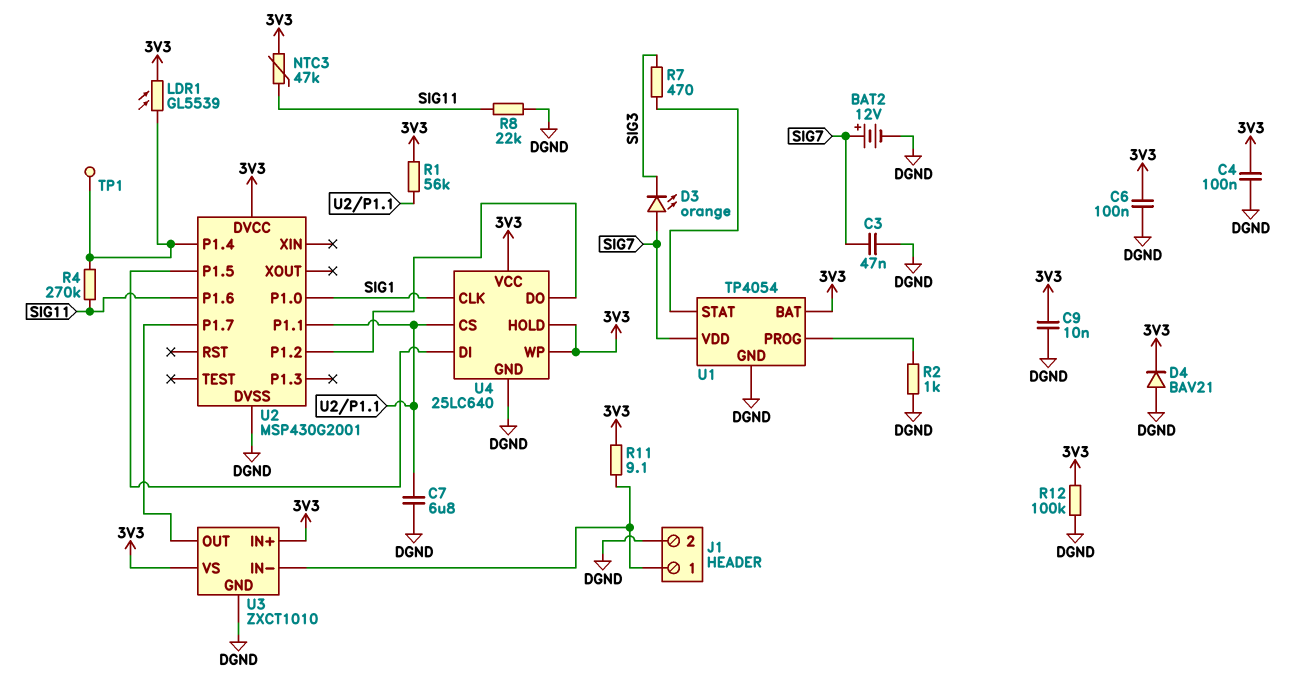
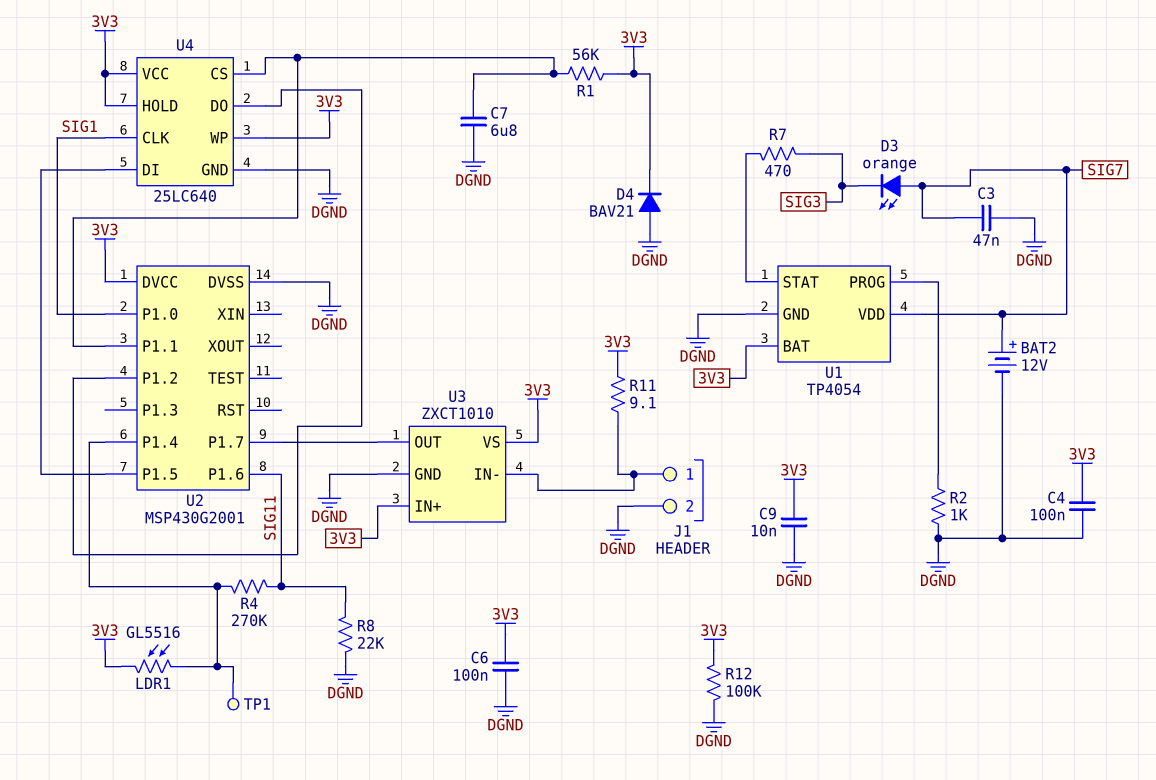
LDR1: GL5539 (3V3, U2/P1.4) -> GL5516 (3V3, U2/P1.4)
NTC3: 47k (3V3, SIG11) -> none

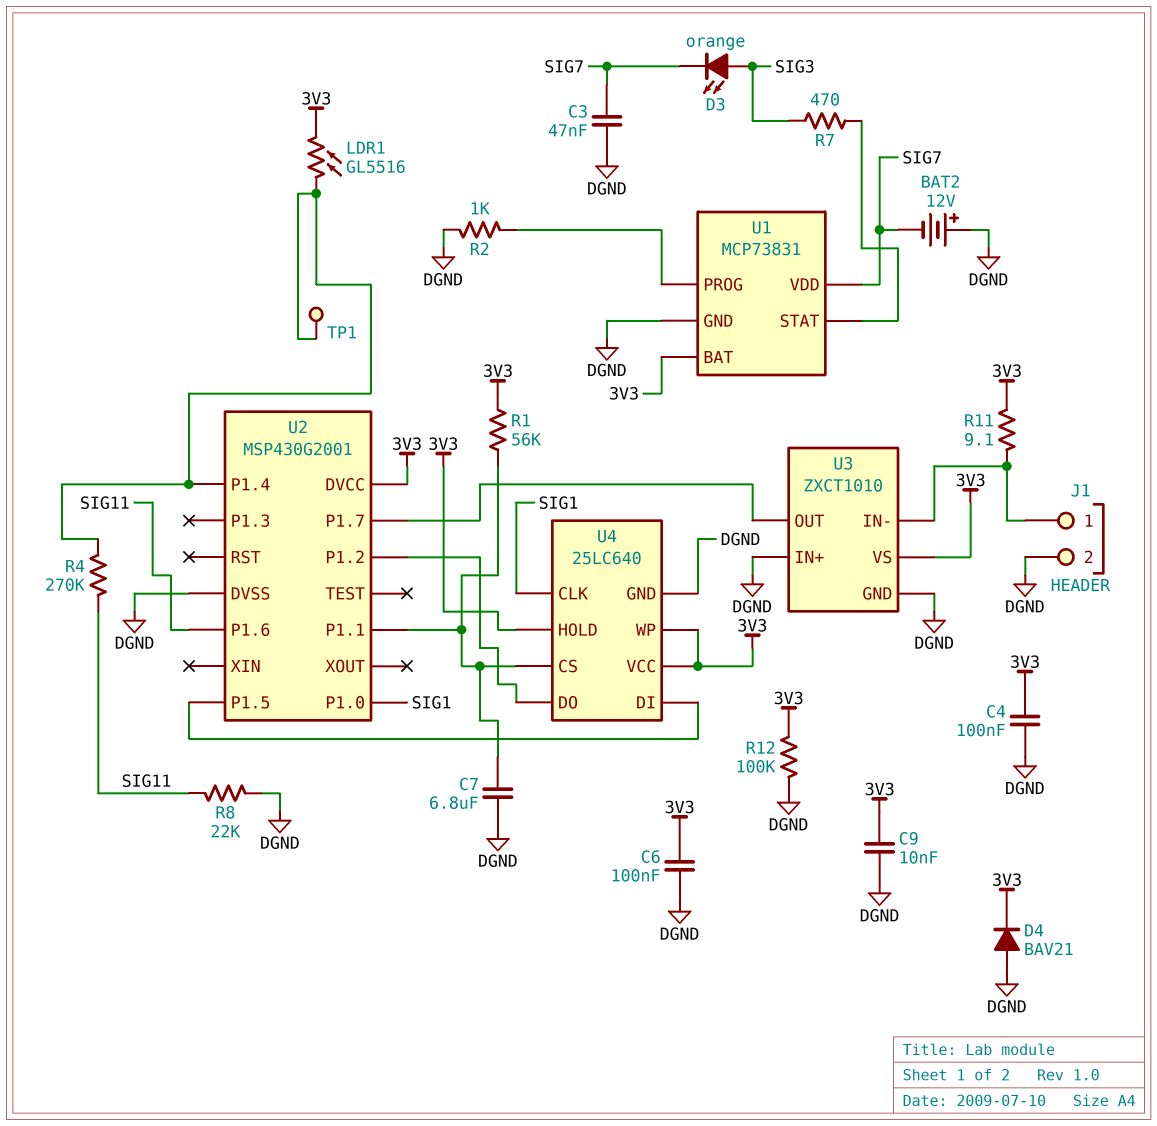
BAT2: 12V (plus SIG7, minus DGND) -> 12V (plus DGND, minus SIG7)
D3: LED orange (A SIG7, K SIG3) -> LED orange (A SIG3, K SIG7)
U1: TP4054 -> MCP73831
U3 pin IN+: 3V3 -> DGND

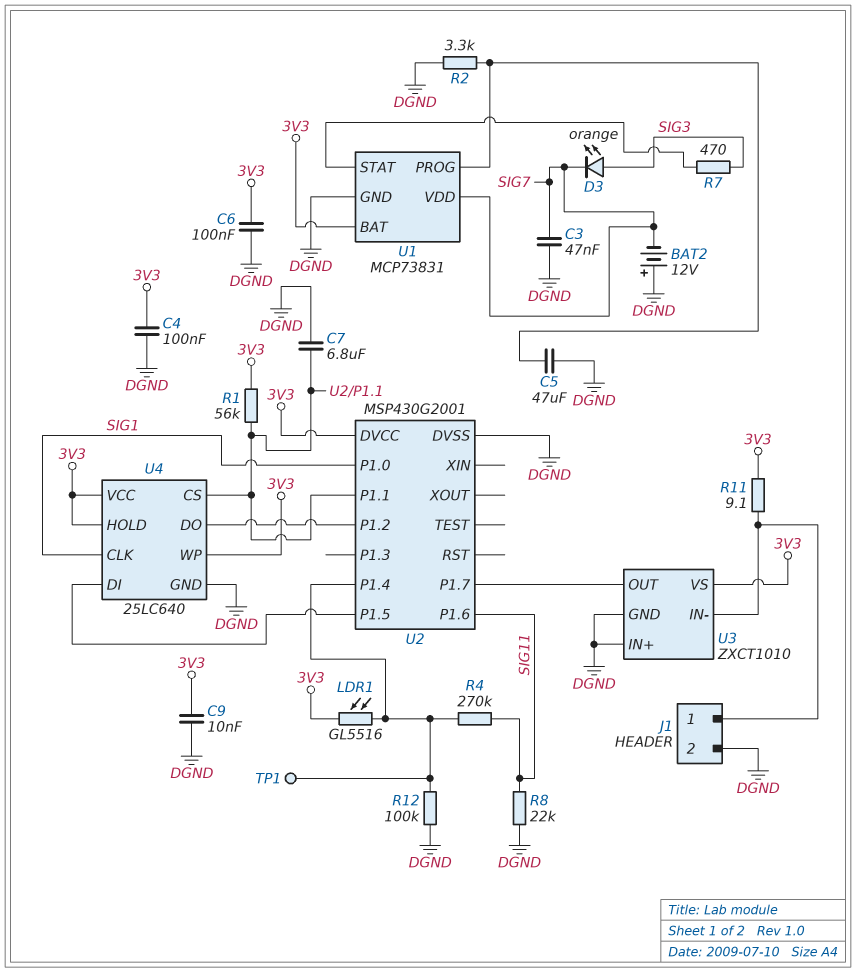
C5: none -> 47uF (DGND, U1/PROG)
D4: diode BAV21 (A DGND, K 3V3) -> none
R2: 1k (DGND, U1/PROG) -> 3.3k (DGND, U1/PROG)
R12: 100k (3V3, DGND) -> 100k (DGND, U2/P1.4)

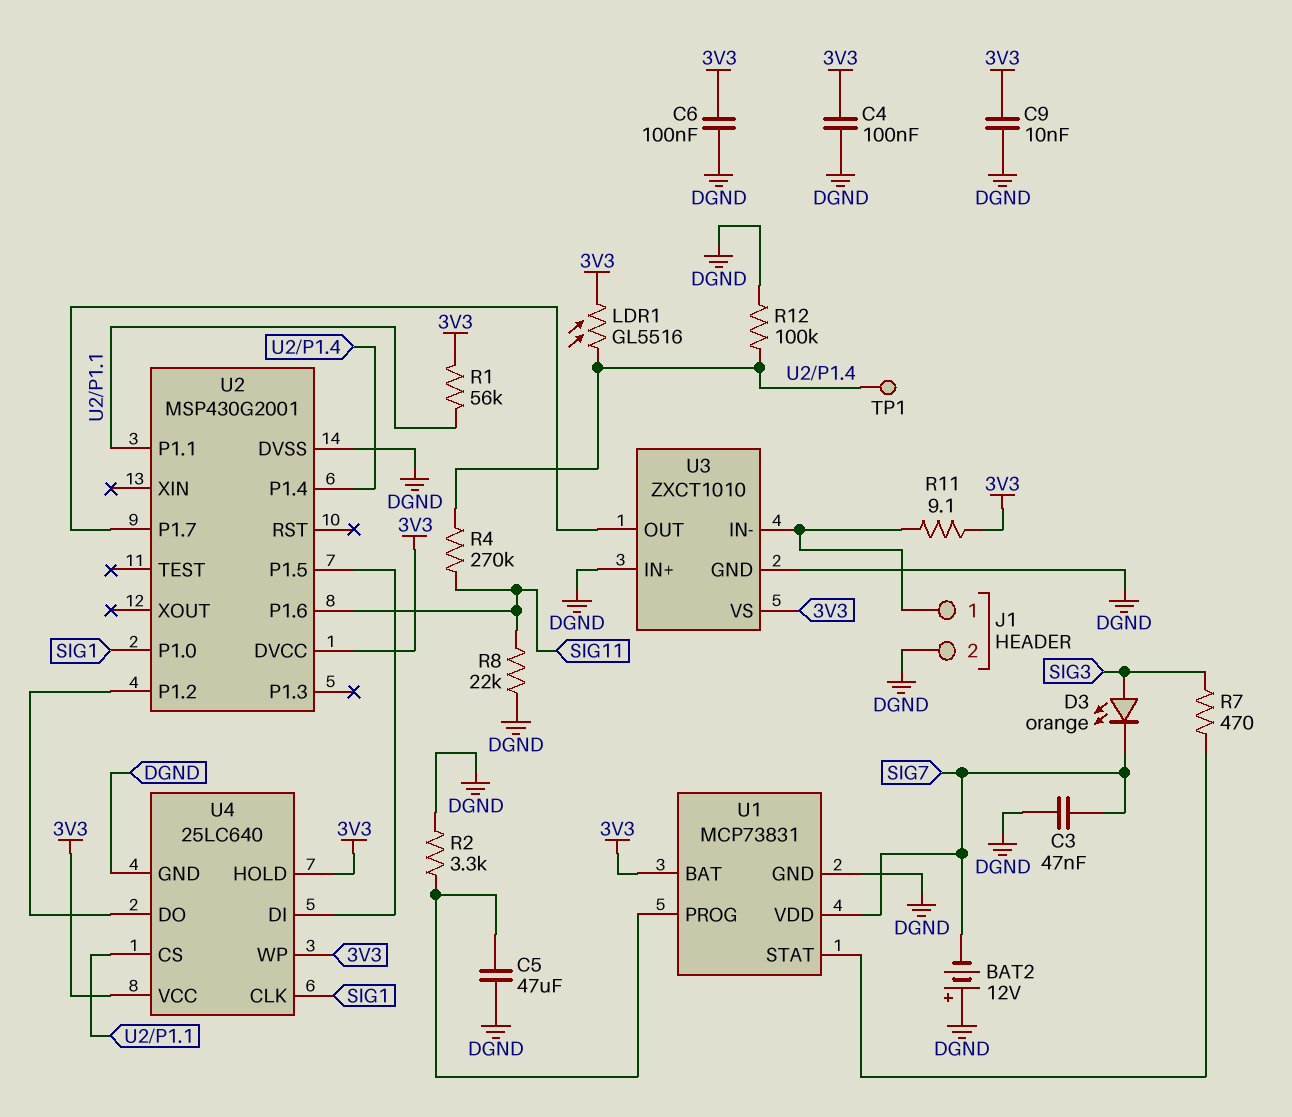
C7: 6.8uF (DGND, U2/P1.1) -> none

